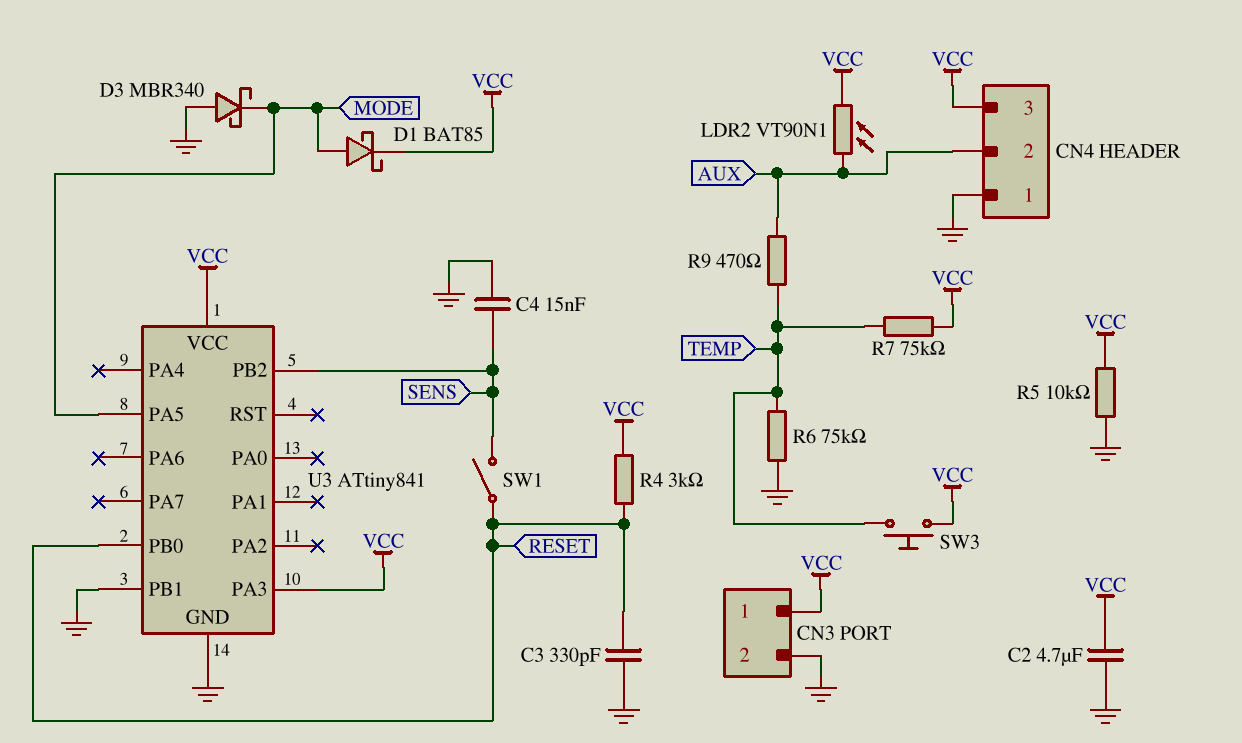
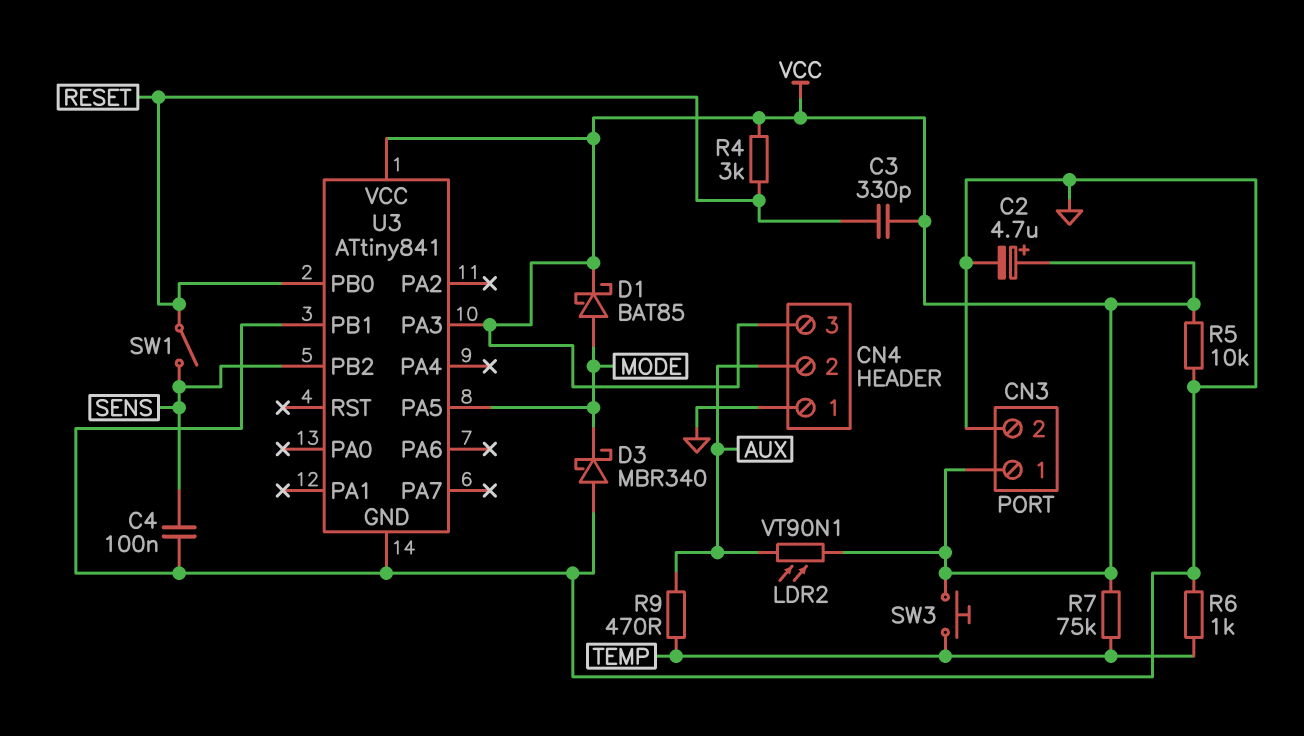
C2: 4.7uF (GND, VCC) -> 4.7uF (plus VCC, minus GND)
C3: 330pF (GND, RESET) -> 330pF (RESET, VCC)
C4: 15nF (GND, SENS) -> 100nF (GND, SENS)
R6: 75k (GND, TEMP) -> 1k (GND, TEMP)

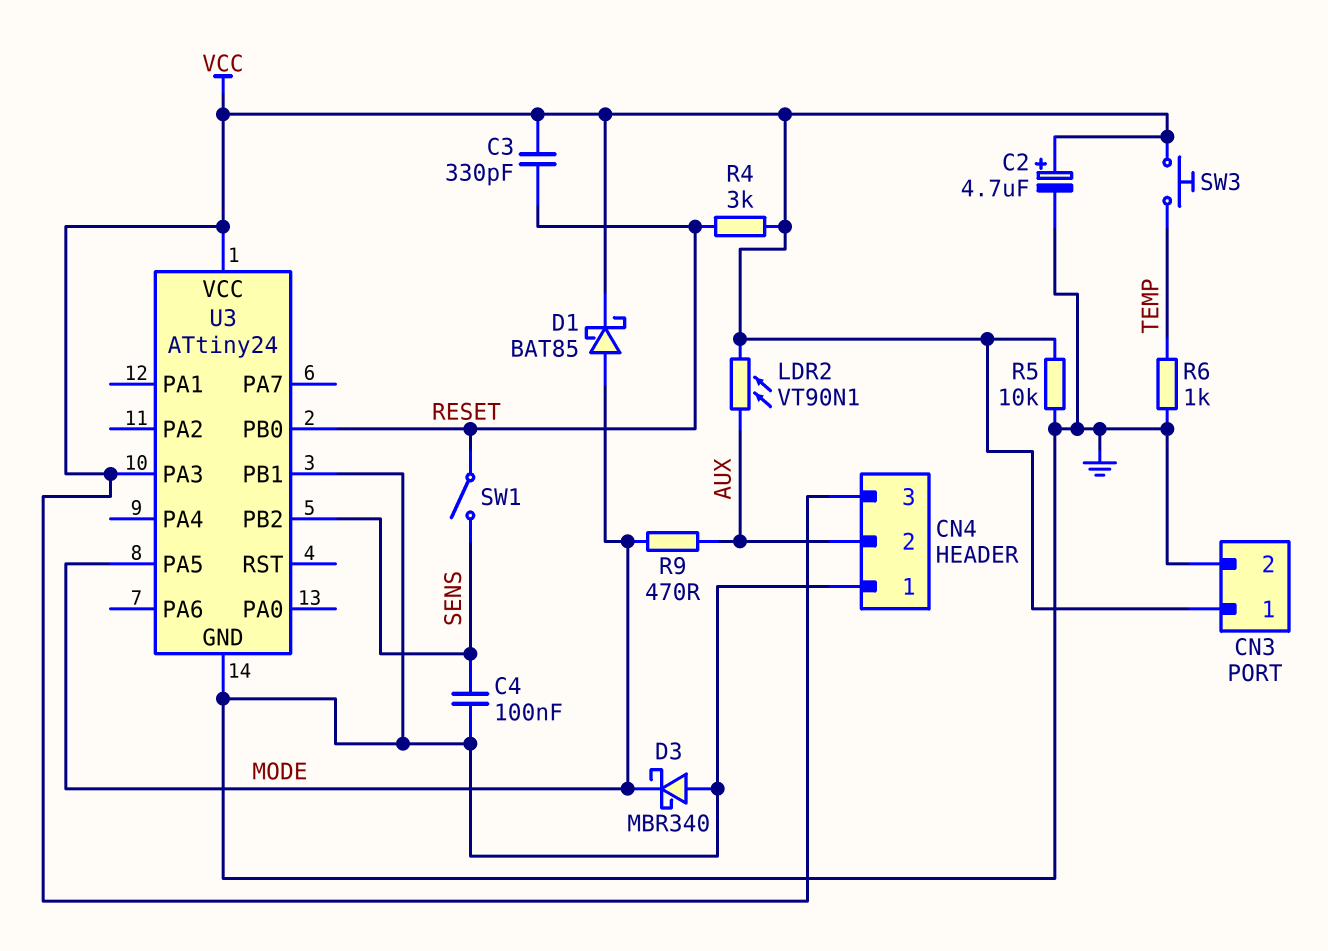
R7: 75k (TEMP, VCC) -> none
R9: 470 (AUX, TEMP) -> 470 (AUX, MODE)
U3: ATtiny841 -> ATtiny24

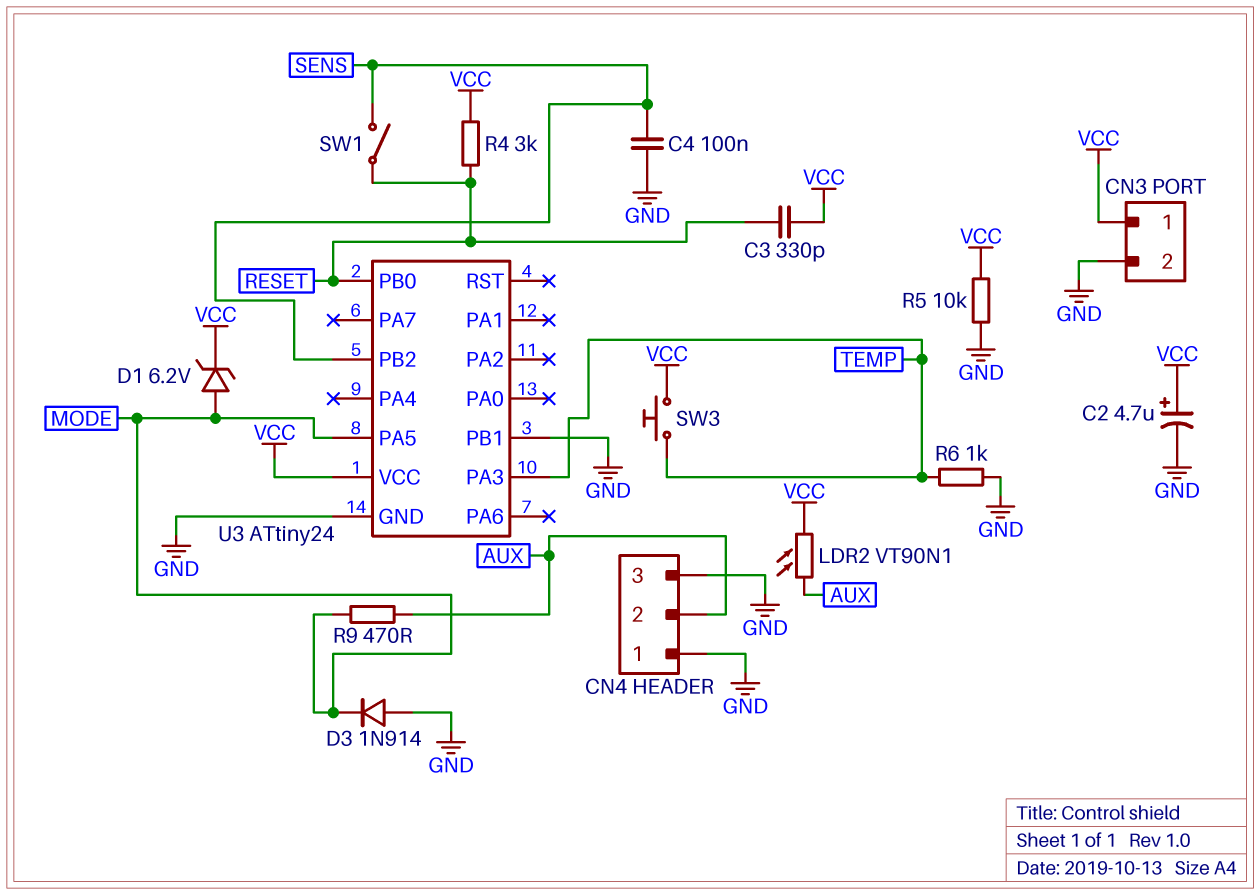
CN4 pin 3: VCC -> GND
D1: schottky BAT85 (A MODE, K VCC) -> zener 6.2V (A MODE, K VCC)
D3: schottky MBR340 (A GND, K MODE) -> diode 1N914 (A GND, K MODE)
U3 pin PA3: VCC -> TEMP

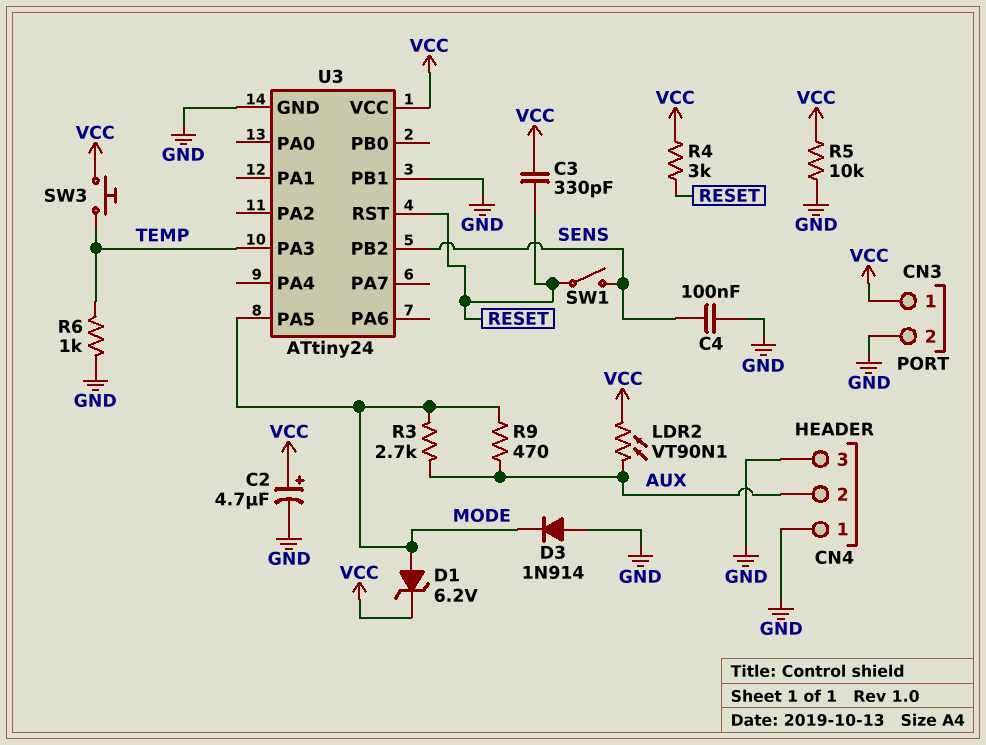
R3: none -> 2.7k (AUX, MODE)
U3 pin PB0: RESET -> none
U3 pin RST: none -> RESET

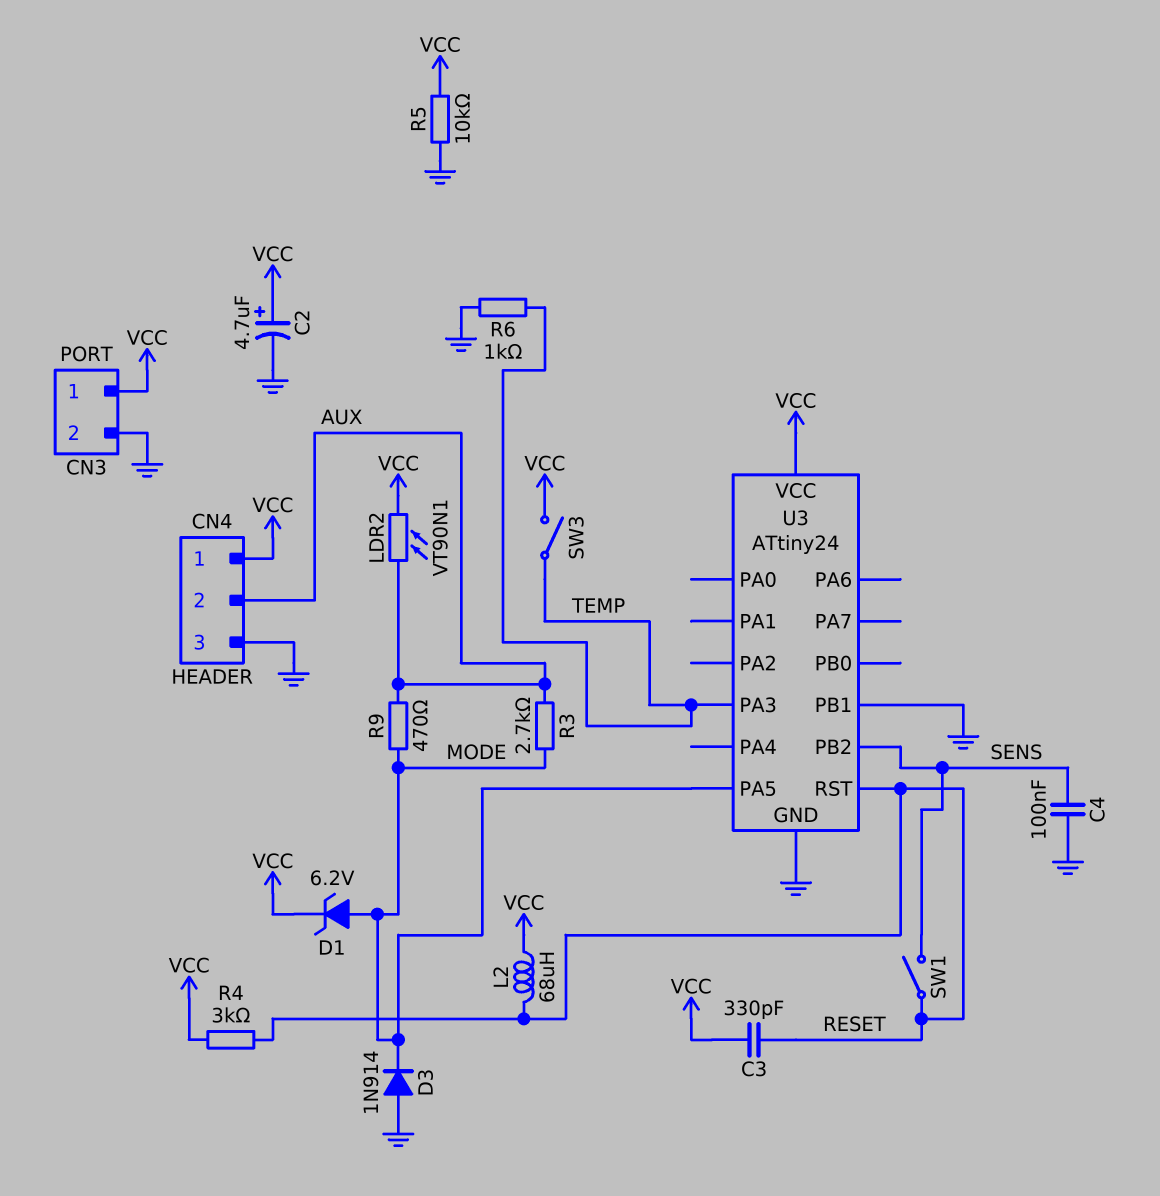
CN4 pin 1: GND -> VCC
L2: none -> 68uH (RESET, VCC)
SW3: button (TEMP, VCC) -> switch (TEMP, VCC)

